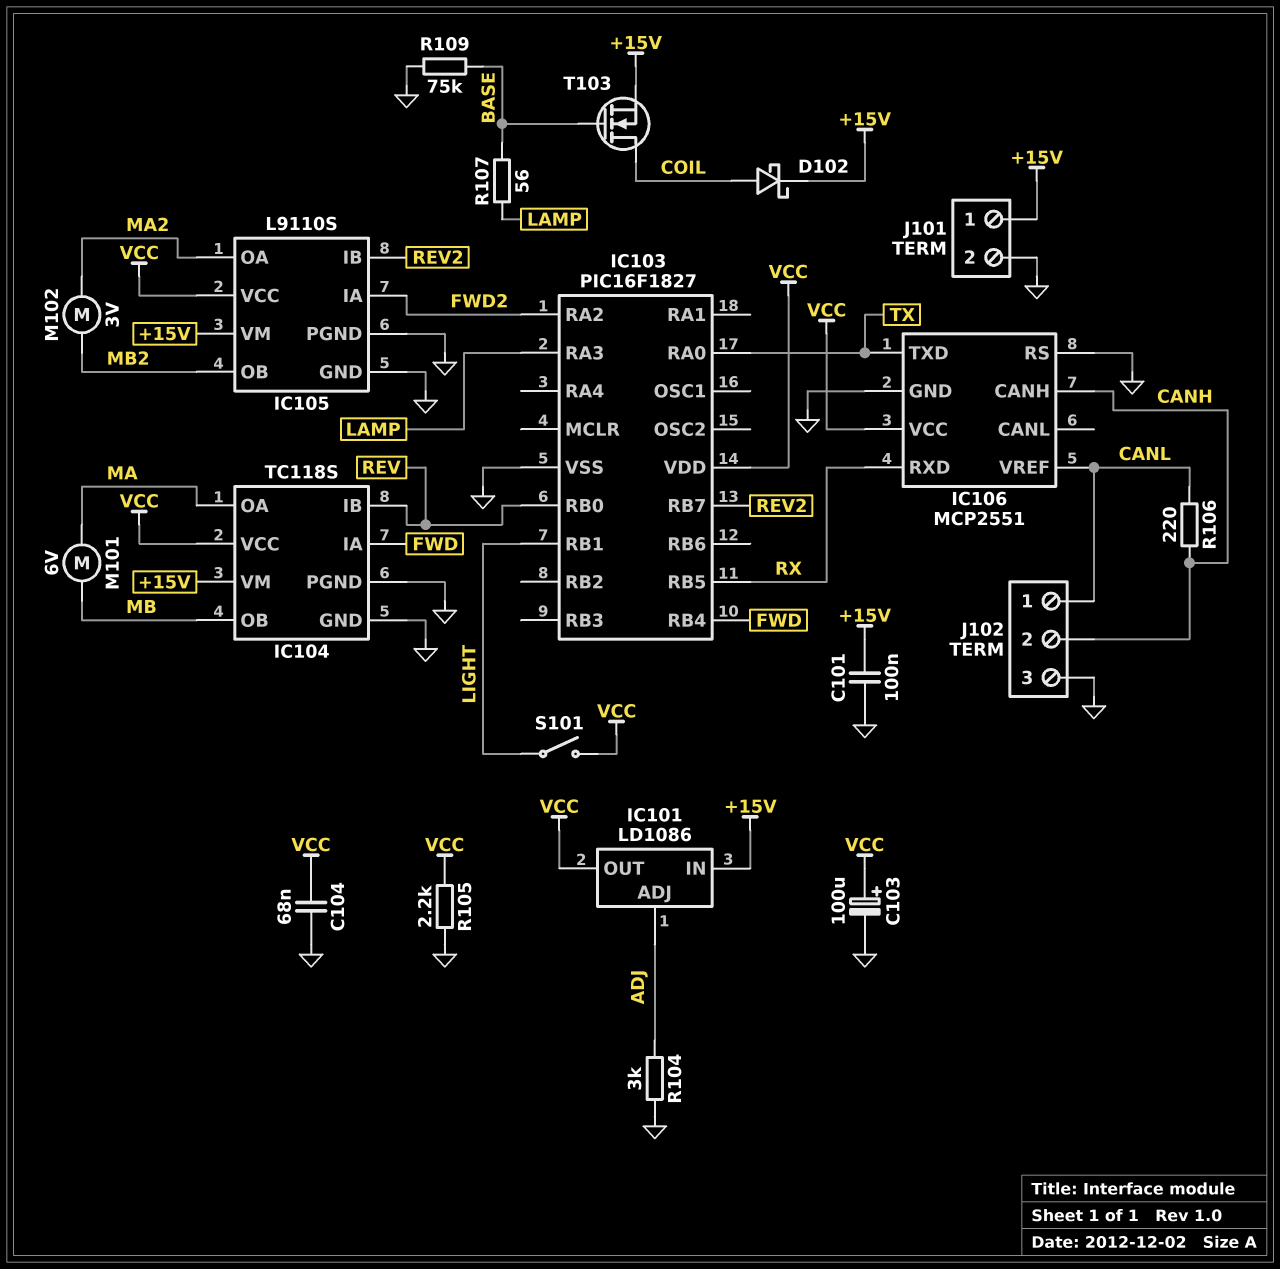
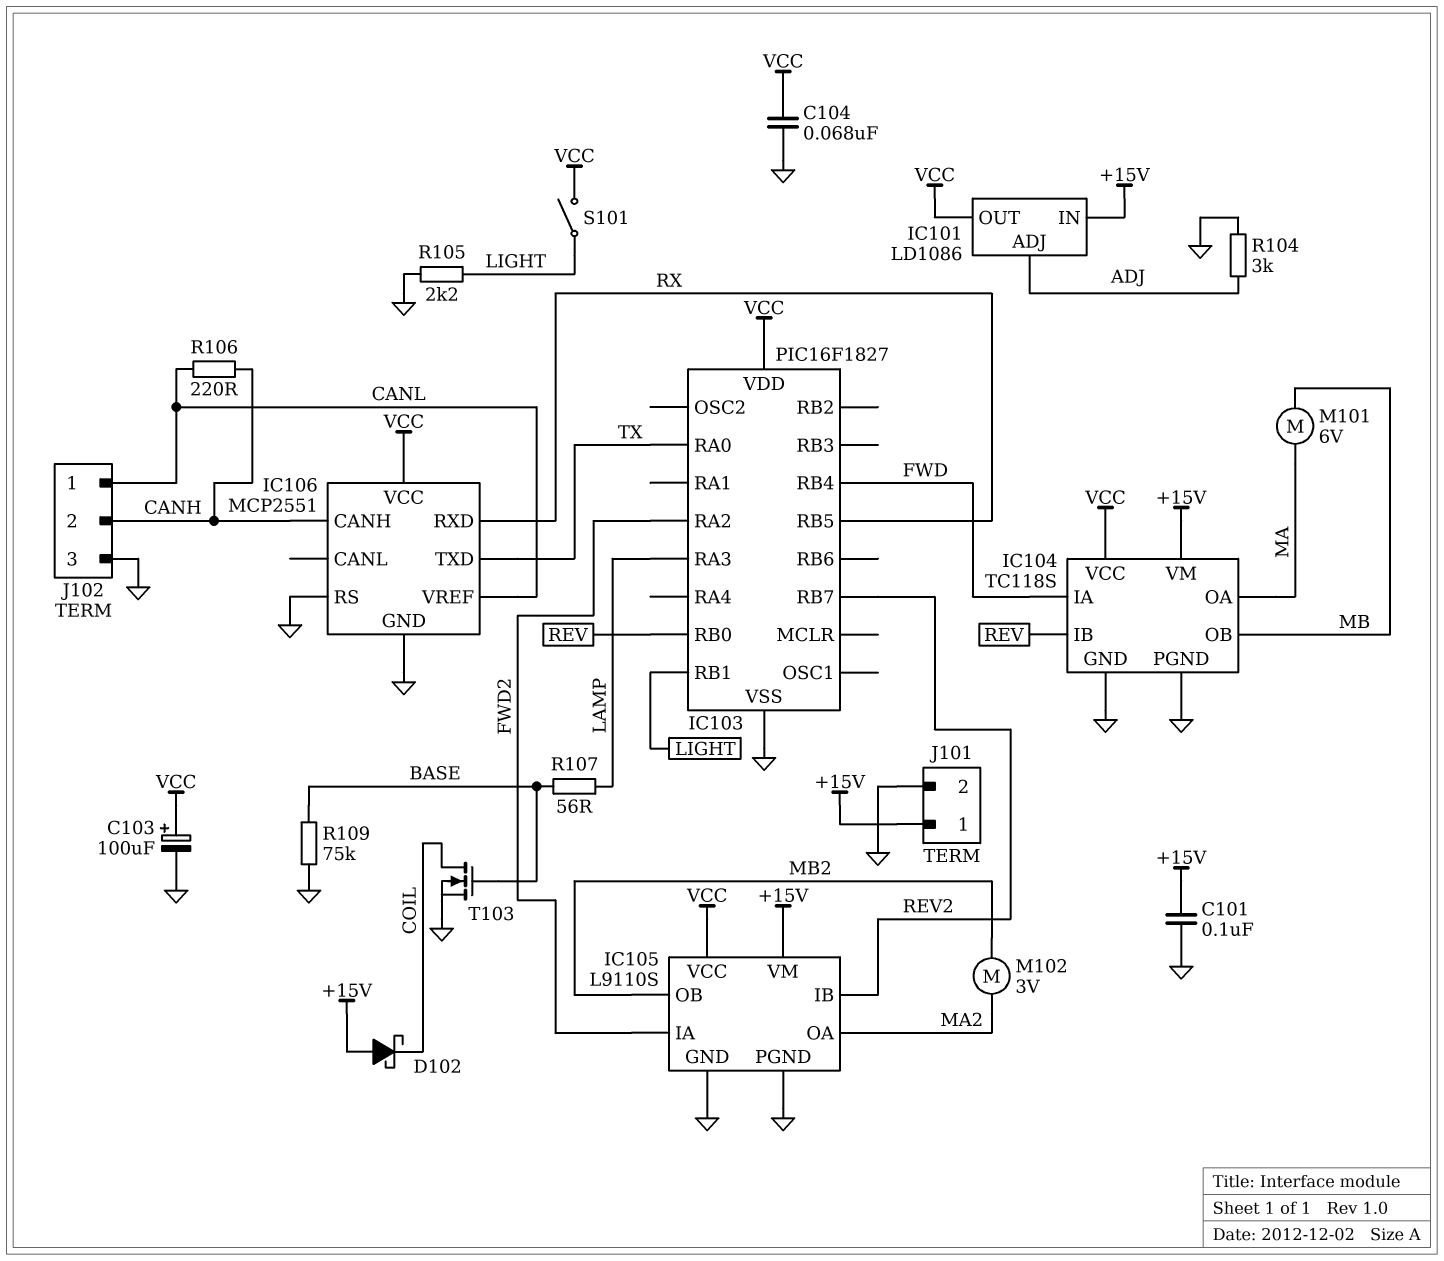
D102: schottky (A COIL, K +15V) -> schottky (A +15V, K COIL)
R105: 2.2k (GND, VCC) -> 2.2k (GND, LIGHT)
T103: NMOS (G BASE, D COIL, S +15V) -> NMOS (G BASE, D COIL, S GND)

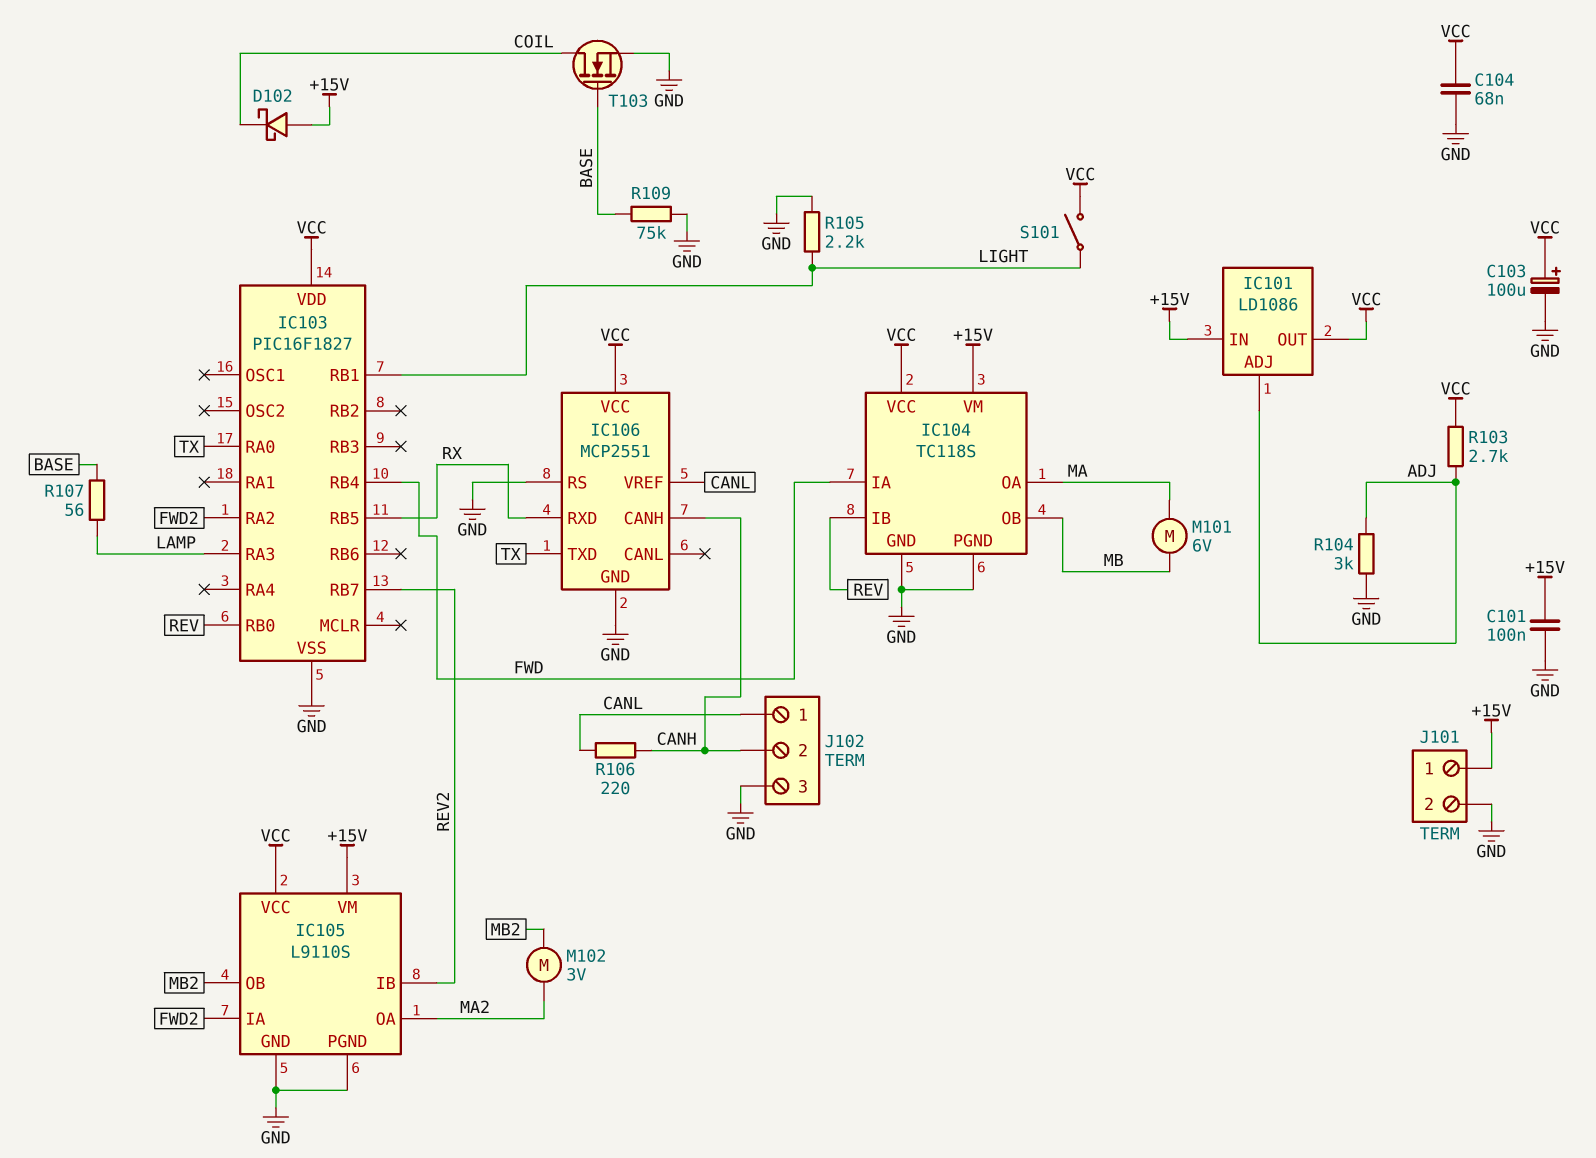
R103: none -> 2.7k (ADJ, VCC)

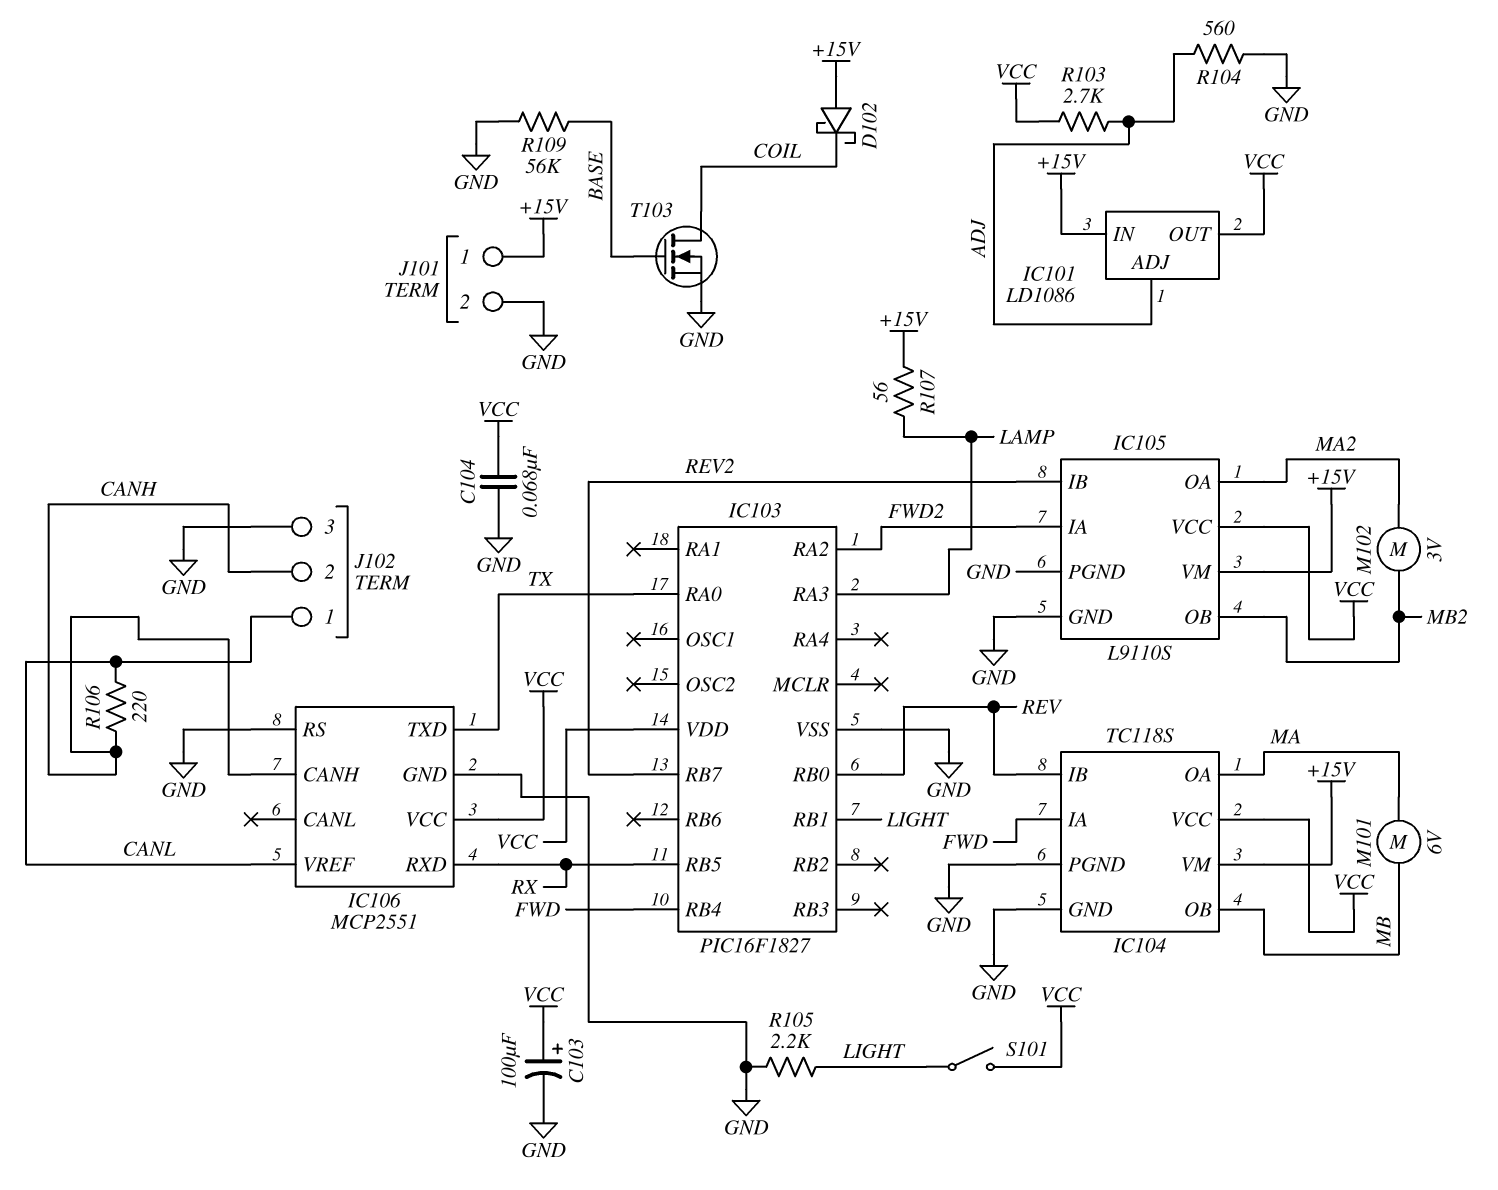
C101: 100nF (+15V, GND) -> none
R104: 3k (ADJ, GND) -> 560 (ADJ, GND)
R107: 56 (BASE, LAMP) -> 56 (+15V, LAMP)
R109: 75k (BASE, GND) -> 56k (BASE, GND)

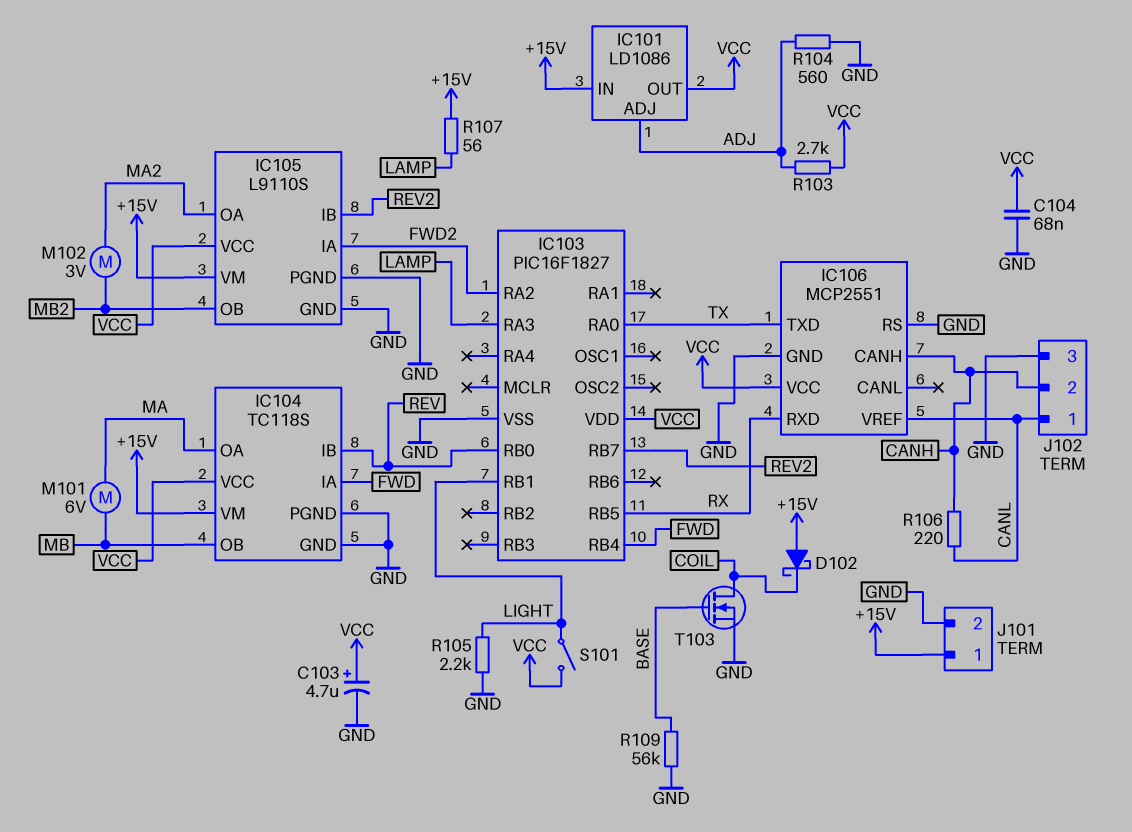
C103: 100uF (plus VCC, minus GND) -> 4.7uF (plus VCC, minus GND)

